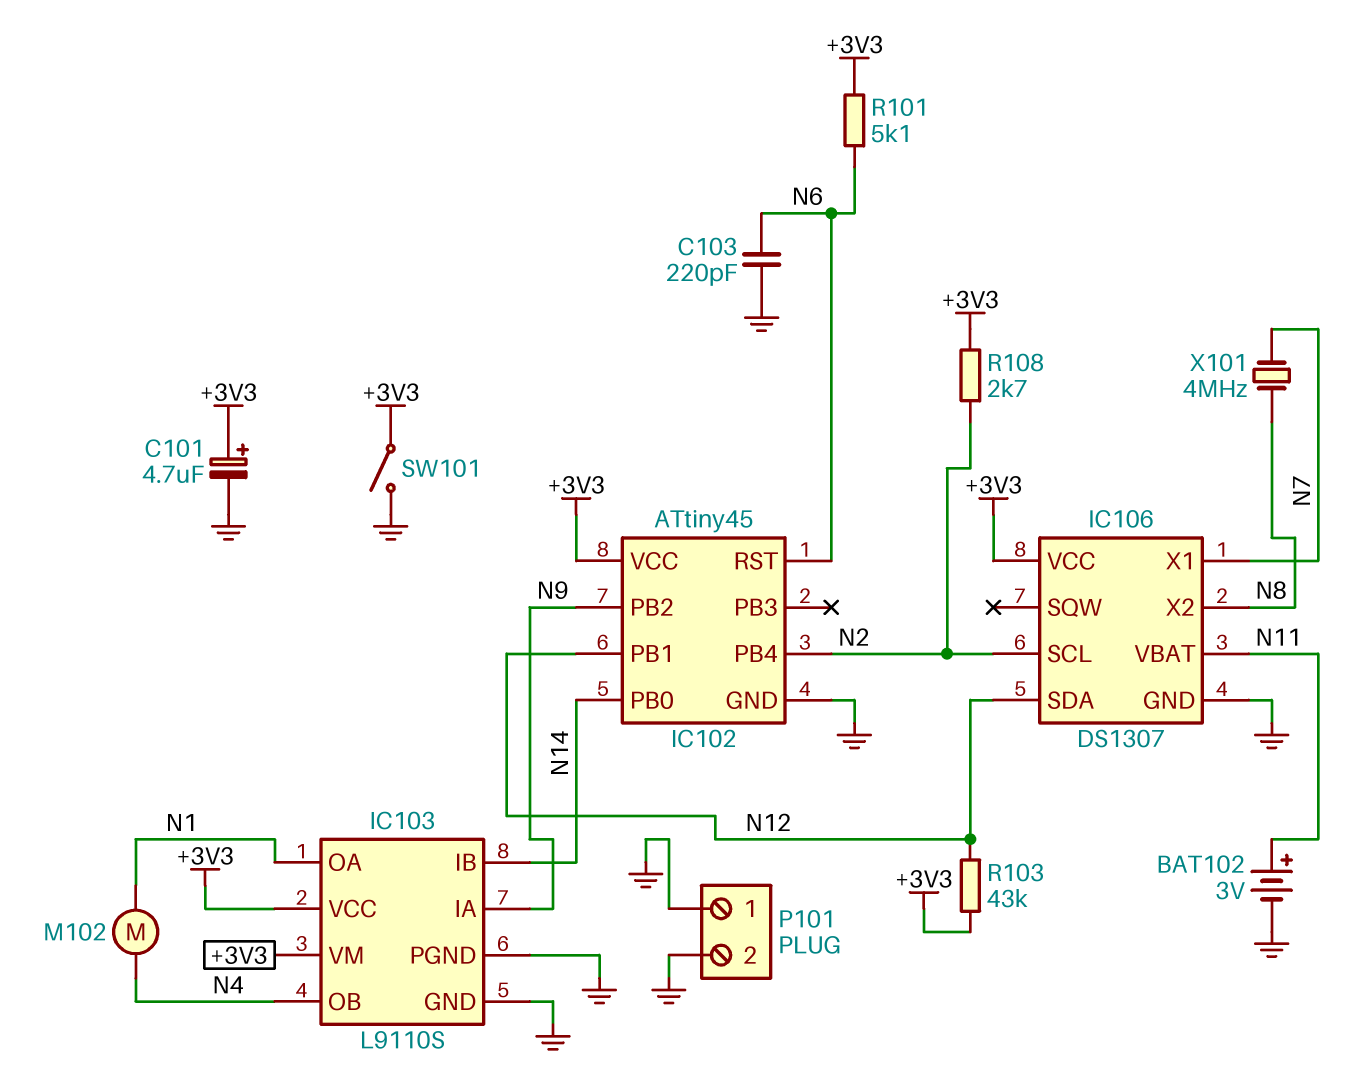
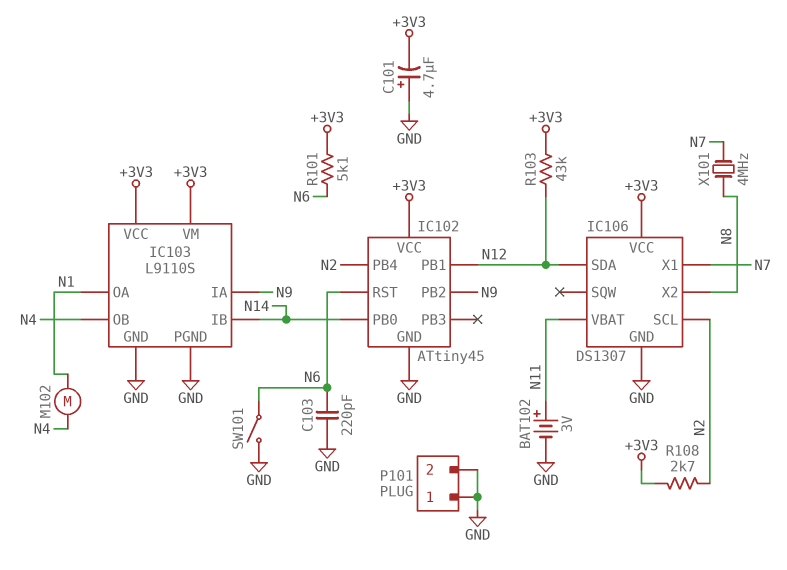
C101: 4.7uF (plus +3V3, minus GND) -> 4.7uF (plus GND, minus +3V3)
SW101: switch (+3V3, GND) -> switch (GND, N6)

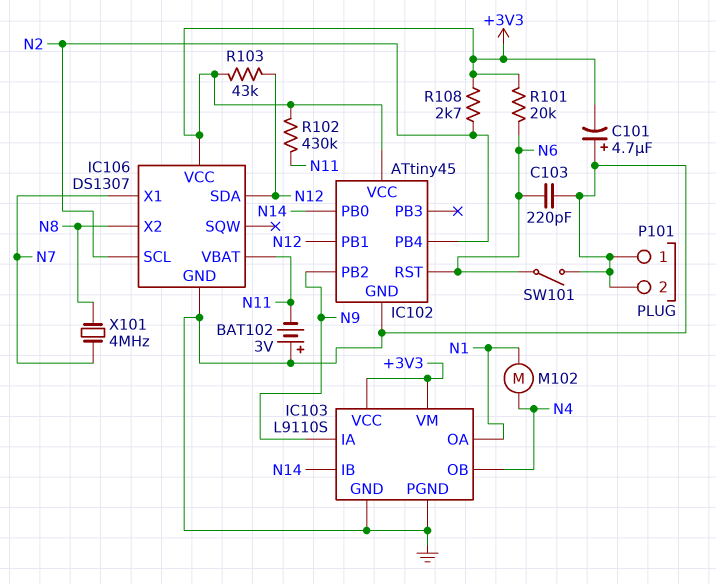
BAT102: 3V (plus N11, minus GND) -> 3V (plus GND, minus N11)
R101: 5.1k (+3V3, N6) -> 20k (+3V3, N6)
R102: none -> 430k (+3V3, N11)

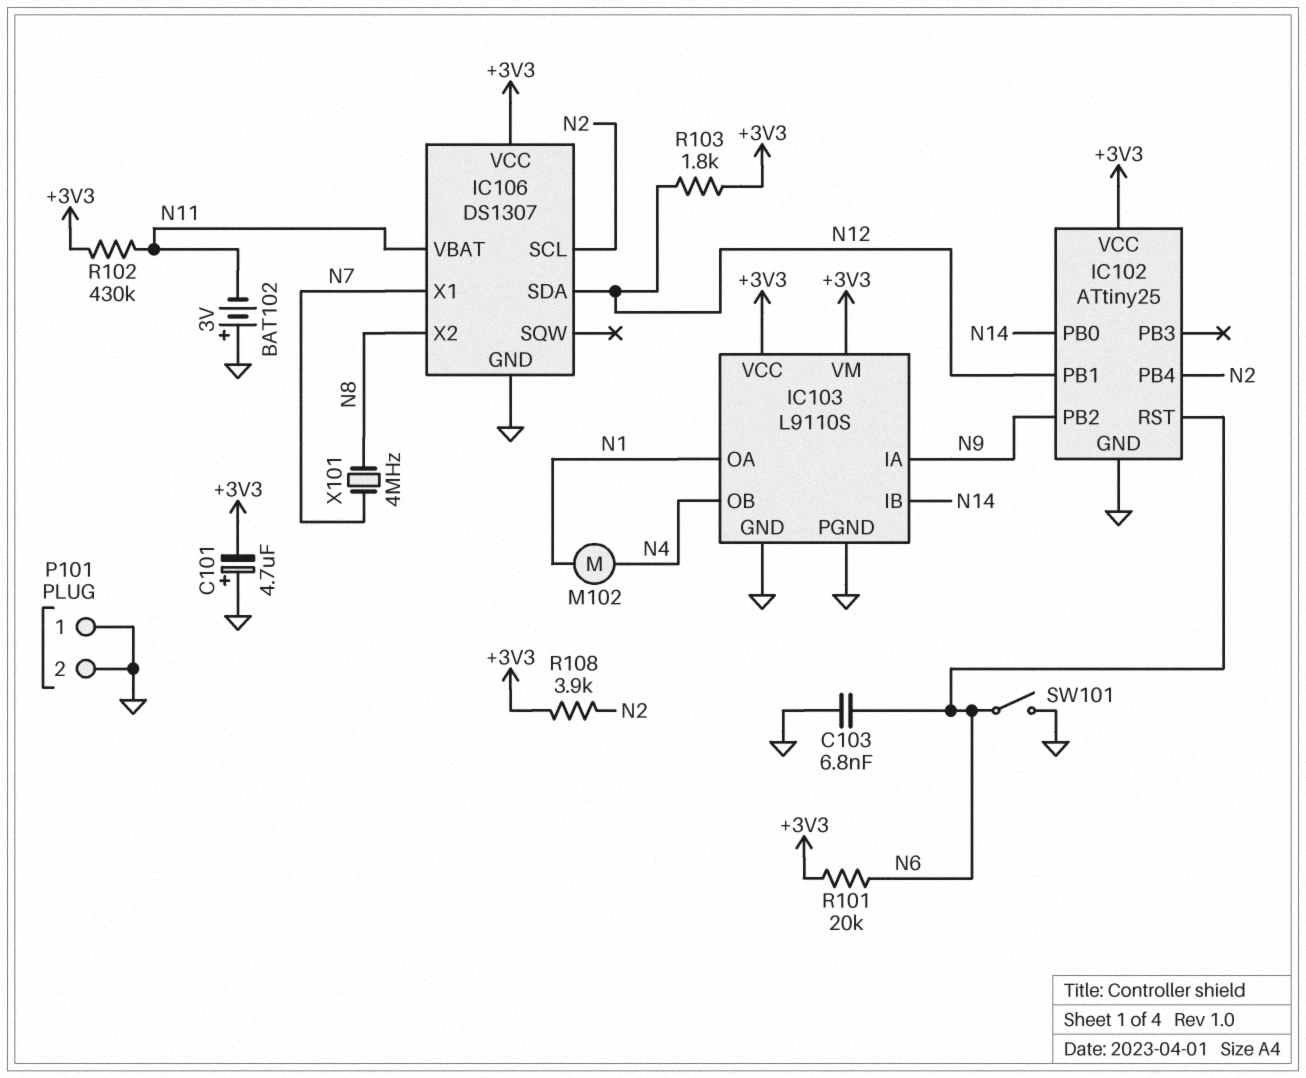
C103: 220pF (GND, N6) -> 6.8nF (GND, N6)
IC102: ATtiny45 -> ATtiny25
R103: 43k (+3V3, N12) -> 1.8k (+3V3, N12)
R108: 2.7k (+3V3, N2) -> 3.9k (+3V3, N2)

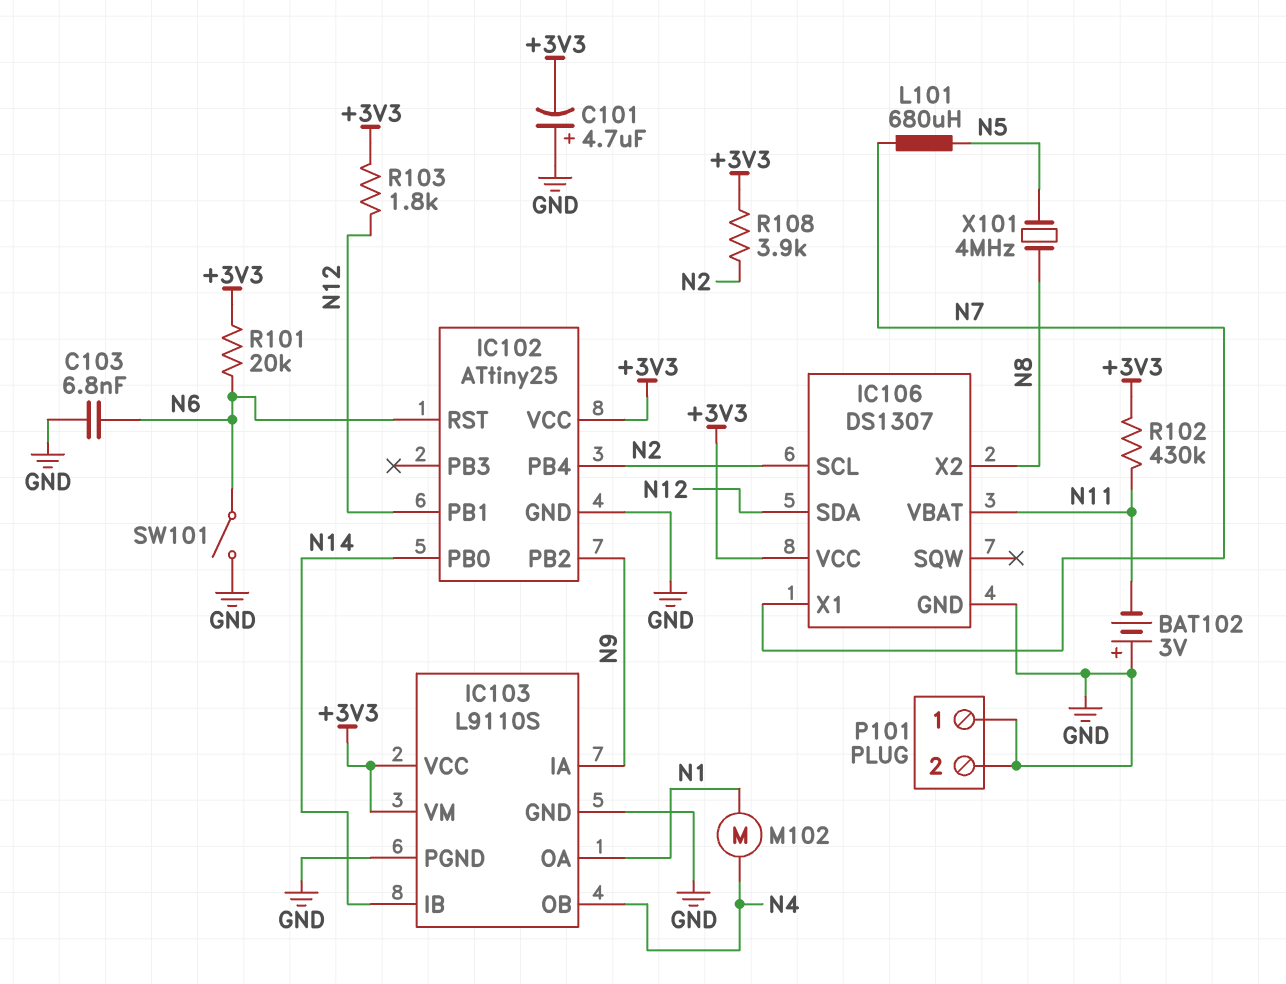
L101: none -> 680uH (N5, N7)
X101: 4MHz (N7, N8) -> 4MHz (N5, N8)

